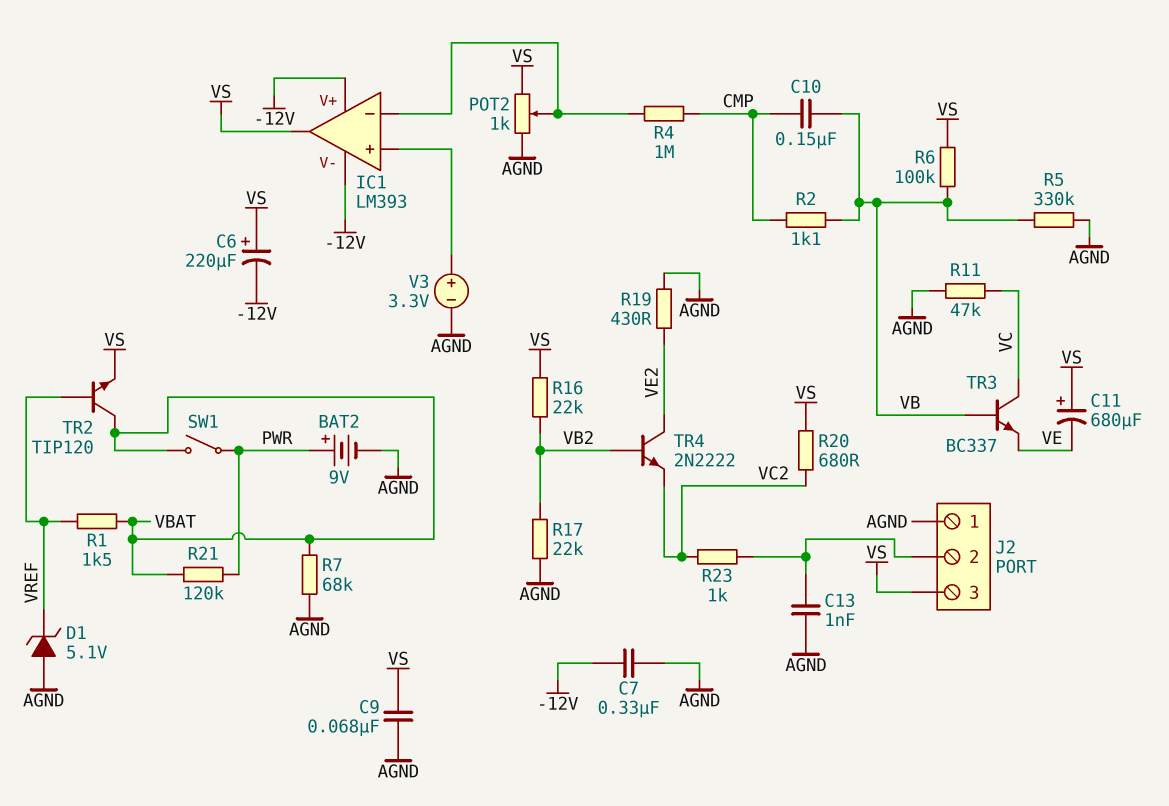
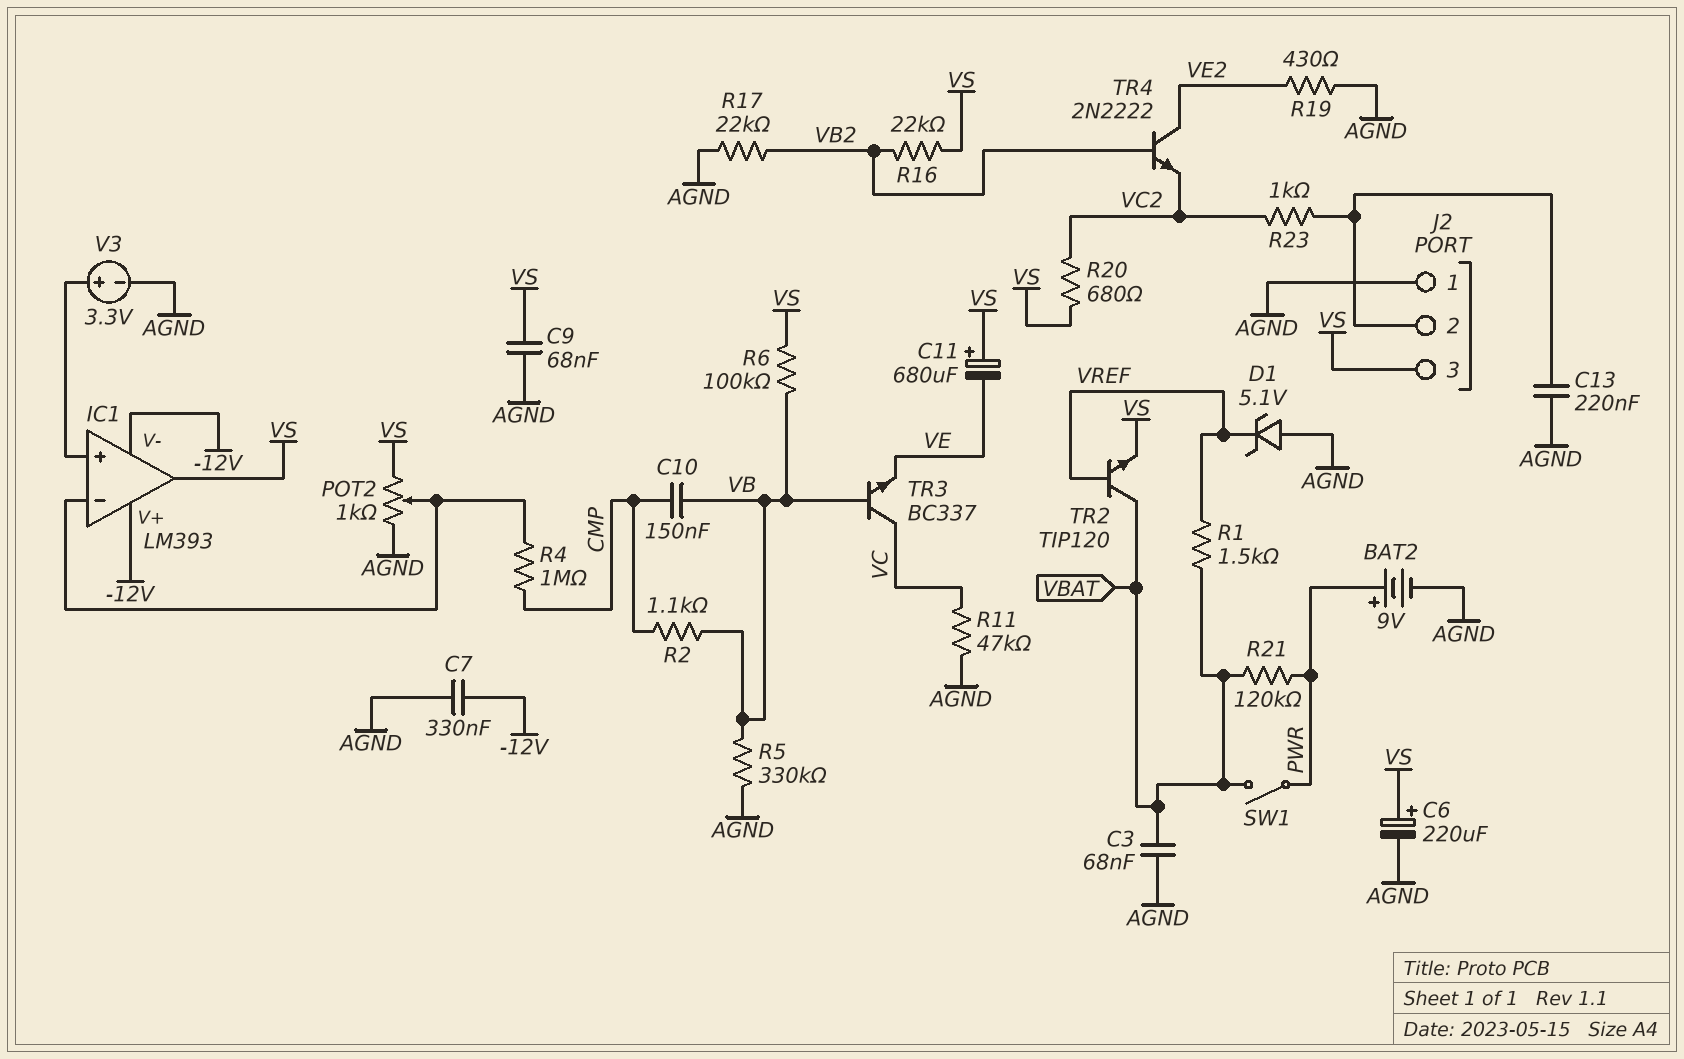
C3: none -> 68nF (AGND, VBAT)
C6: 220uF (plus VS, minus -12V) -> 220uF (plus VS, minus AGND)
C13: 1nF (AGND, J2/2) -> 220nF (AGND, J2/2)
R7: 68k (AGND, VBAT) -> none

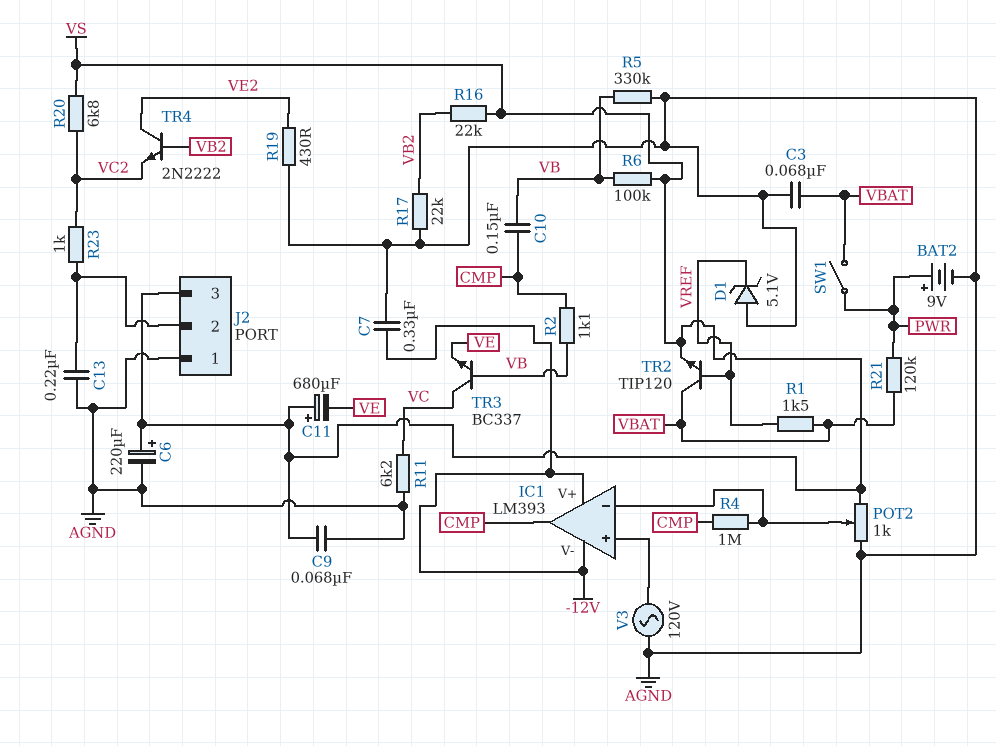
IC1 pin out: VS -> CMP
R11: 47k (AGND, VC) -> 6.2k (AGND, VC)
R20: 680 (VC2, VS) -> 6.8k (VC2, VS)
V3: 3.3V (plus IC1/in+, minus AGND) -> AC 120V (AGND, IC1/in+)

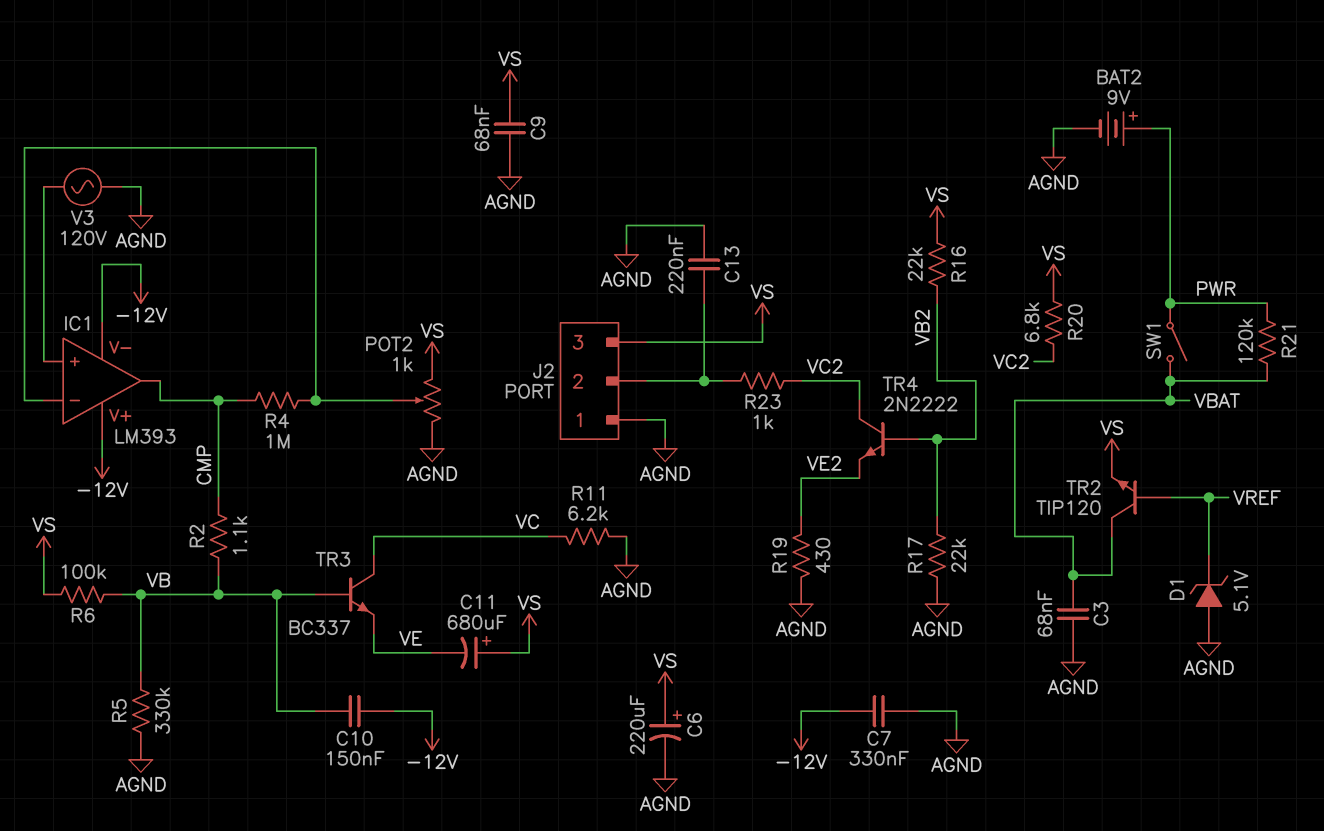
C10: 150nF (CMP, VB) -> 150nF (-12V, VB)
R1: 1.5k (VBAT, VREF) -> none
TR4: NPN 2N2222 (B VB2, C VE2, E VC2) -> NPN 2N2222 (B VB2, C VC2, E VE2)

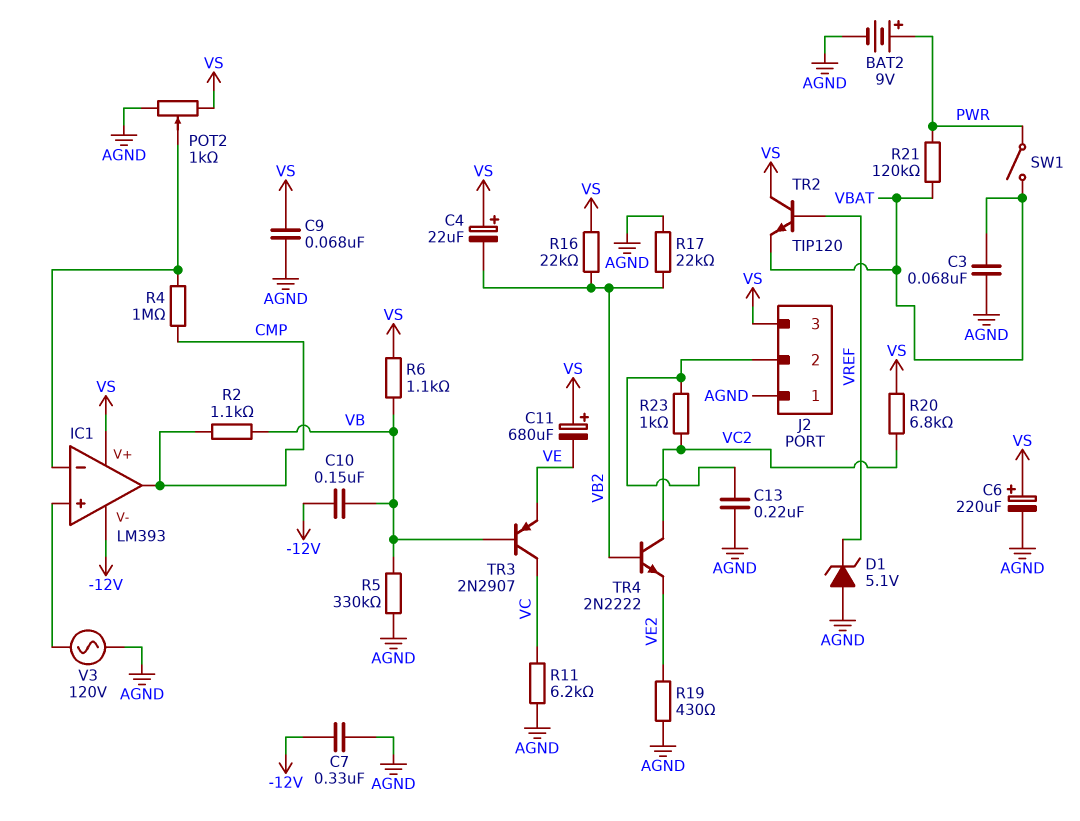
C4: none -> 22uF (plus VS, minus VB2)
IC1 pin V+: -12V -> VS
R6: 100k (VB, VS) -> 1.1k (VB, VS)
TR2: NPN TIP120 (B VREF, C VBAT, E VS) -> NPN TIP120 (B VREF, C VS, E VBAT)
TR3: NPN BC337 (B VB, C VC, E VE) -> PNP 2N2907 (B VB, C VC, E VE)

